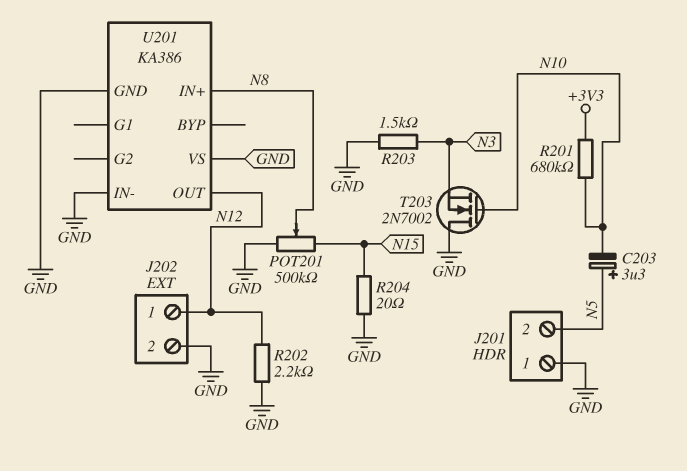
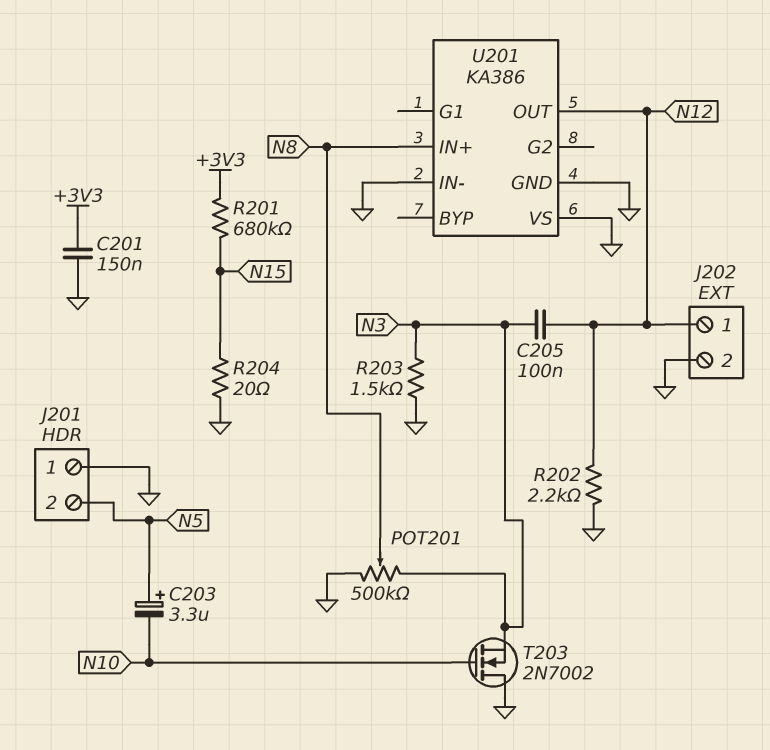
C201: none -> 150nF (+3V3, GND)
C205: none -> 100nF (N3, N12)
POT201: 500k (GND, N15, wiper N8) -> 500k (GND, N3, wiper N8)
R201: 680k (+3V3, N10) -> 680k (+3V3, N15)

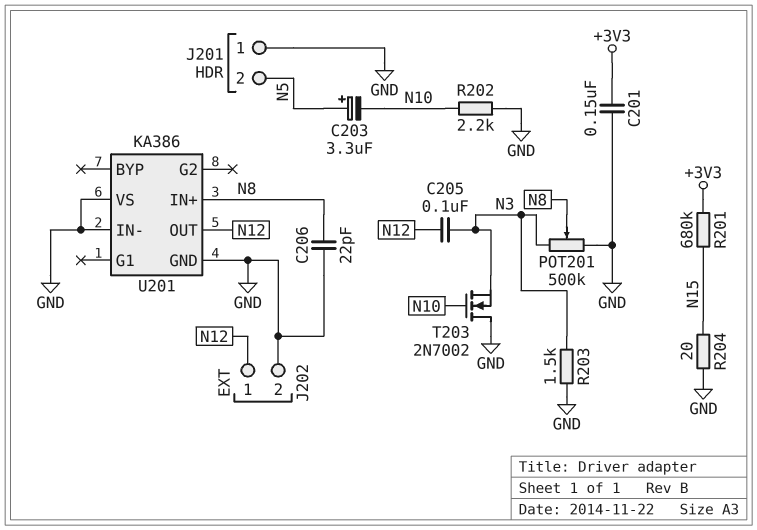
C206: none -> 22pF (GND, N8)
R202: 2.2k (GND, N12) -> 2.2k (GND, N10)

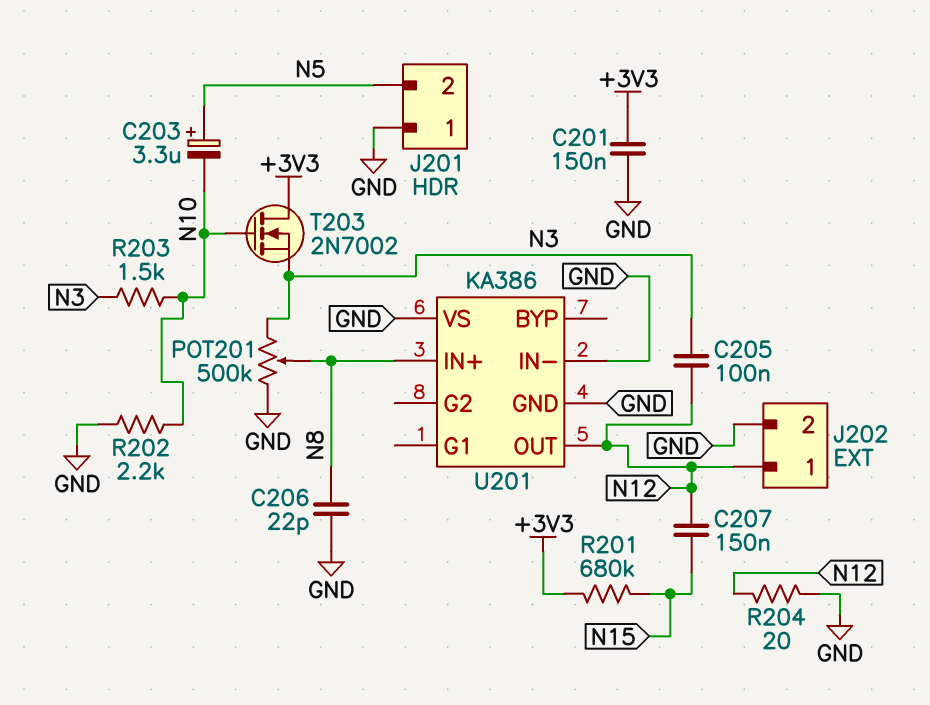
C207: none -> 150nF (N12, N15)
R203: 1.5k (GND, N3) -> 1.5k (N3, N10)
R204: 20 (GND, N15) -> 20 (GND, N12)
T203: NMOS 2N7002 (G N10, D GND, S N3) -> NMOS 2N7002 (G N10, D +3V3, S N3)

